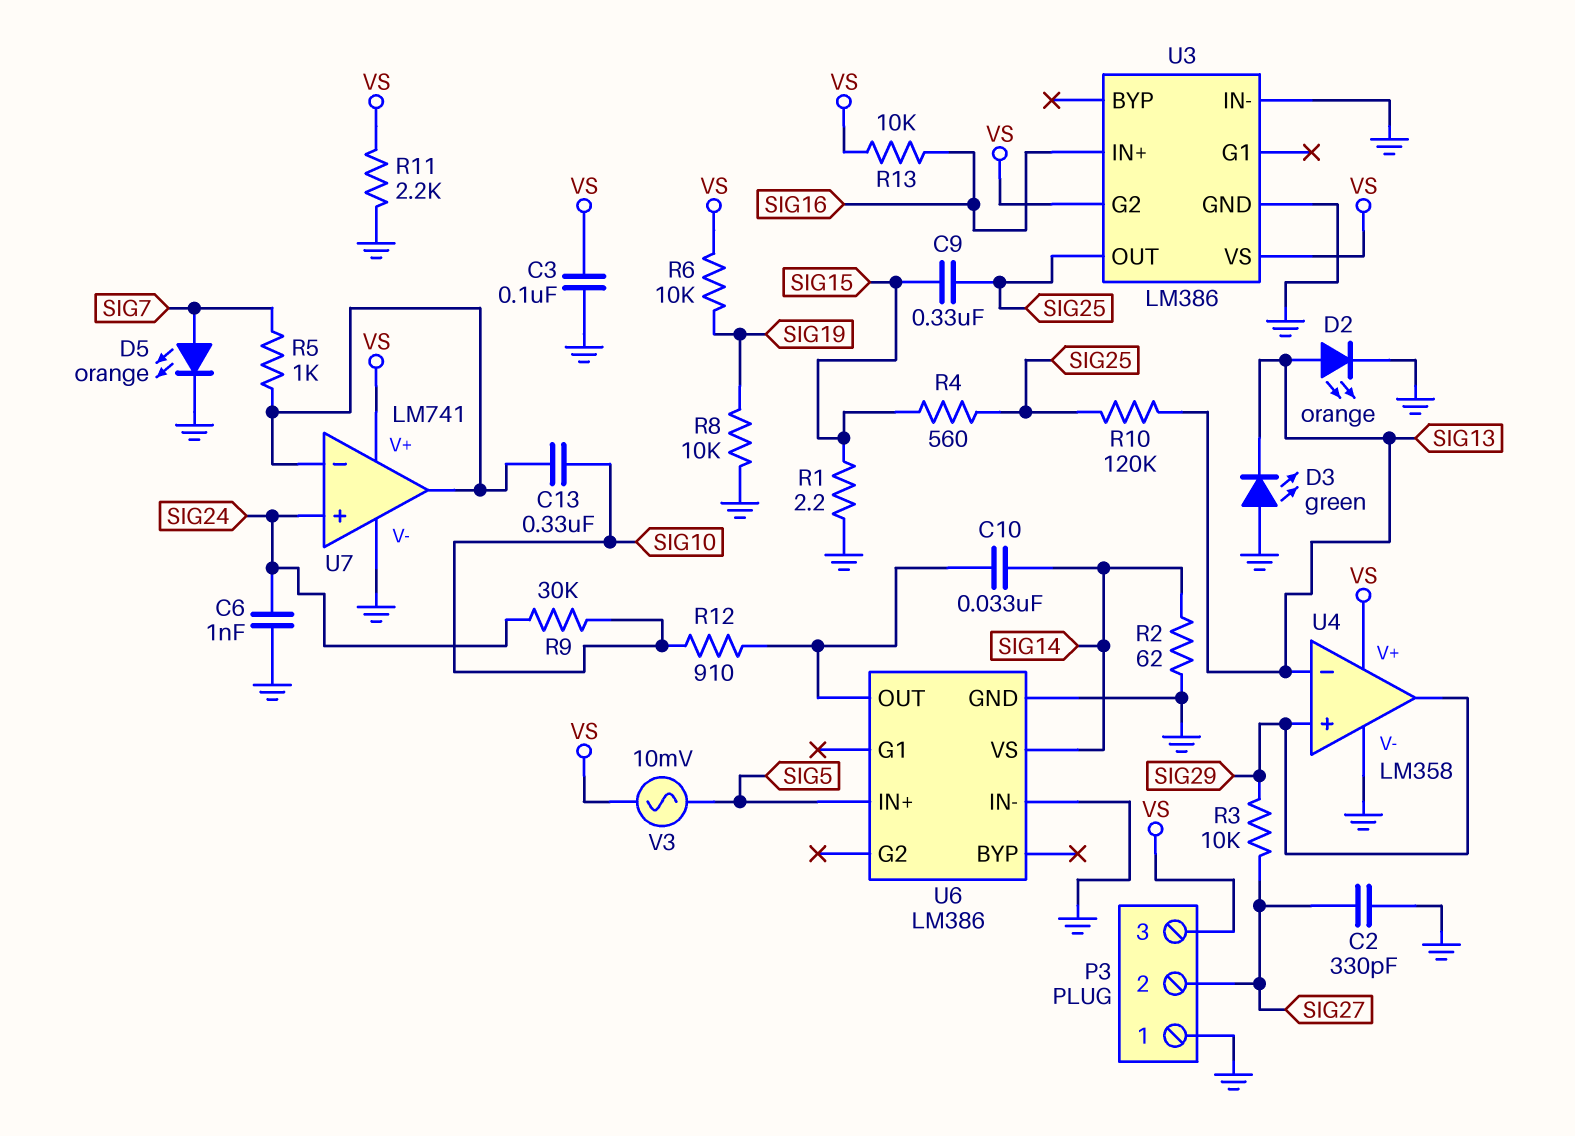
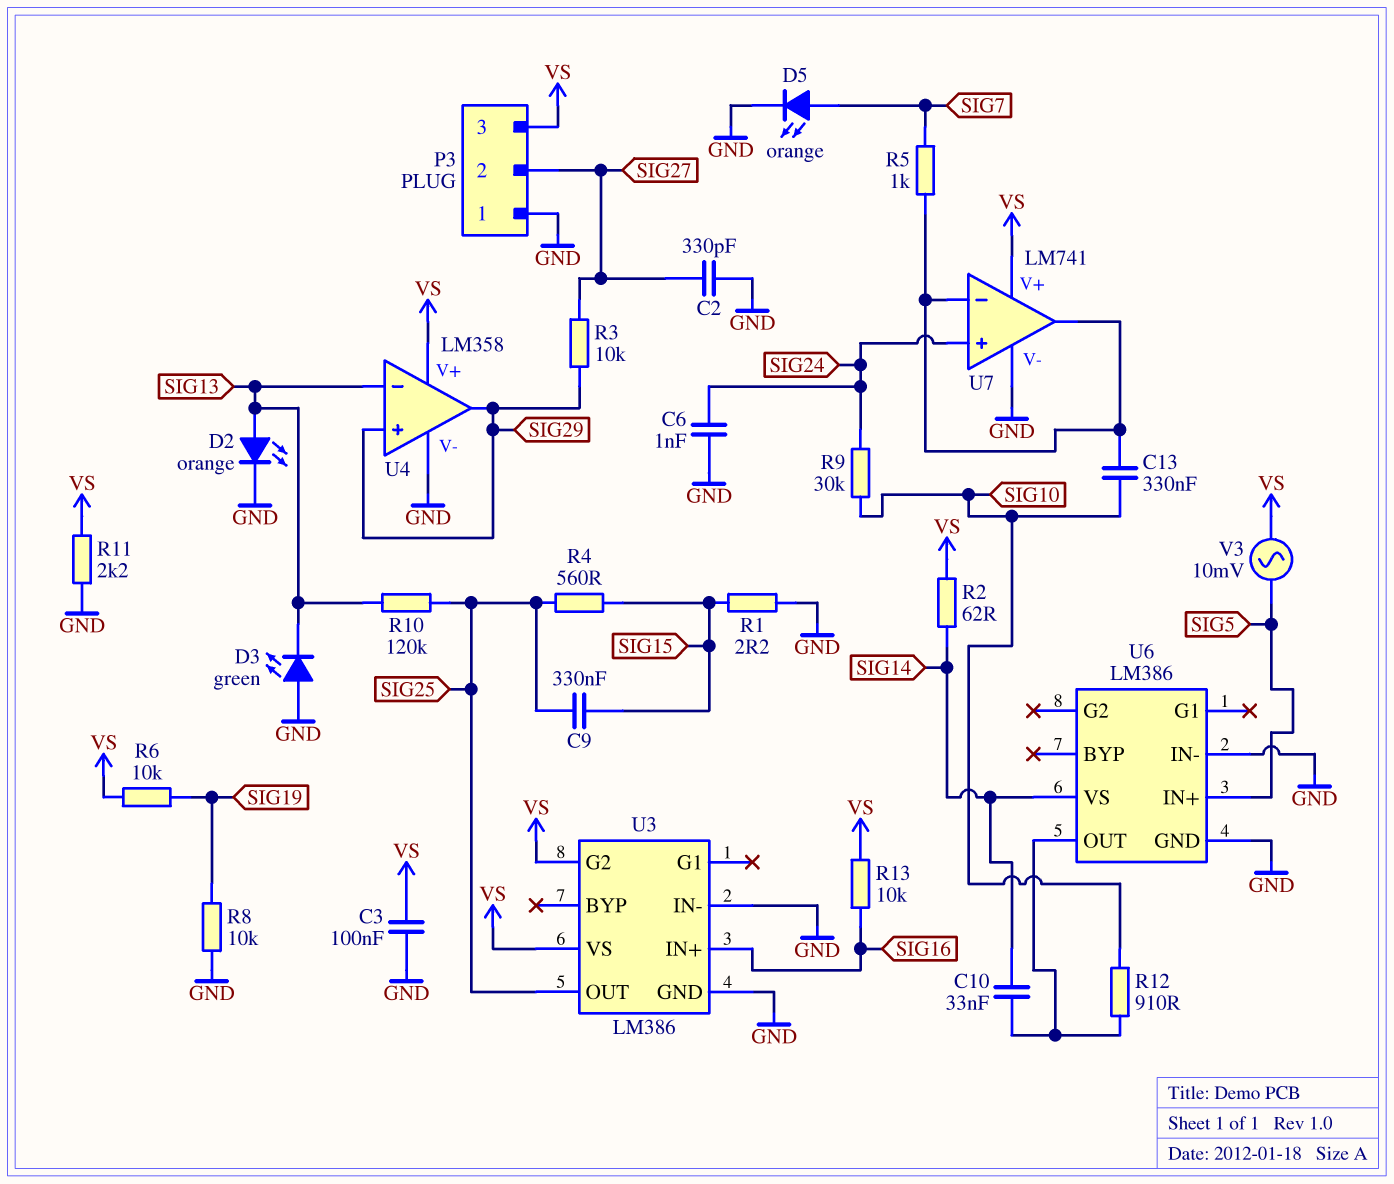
R2: 62 (GND, SIG14) -> 62 (SIG14, VS)

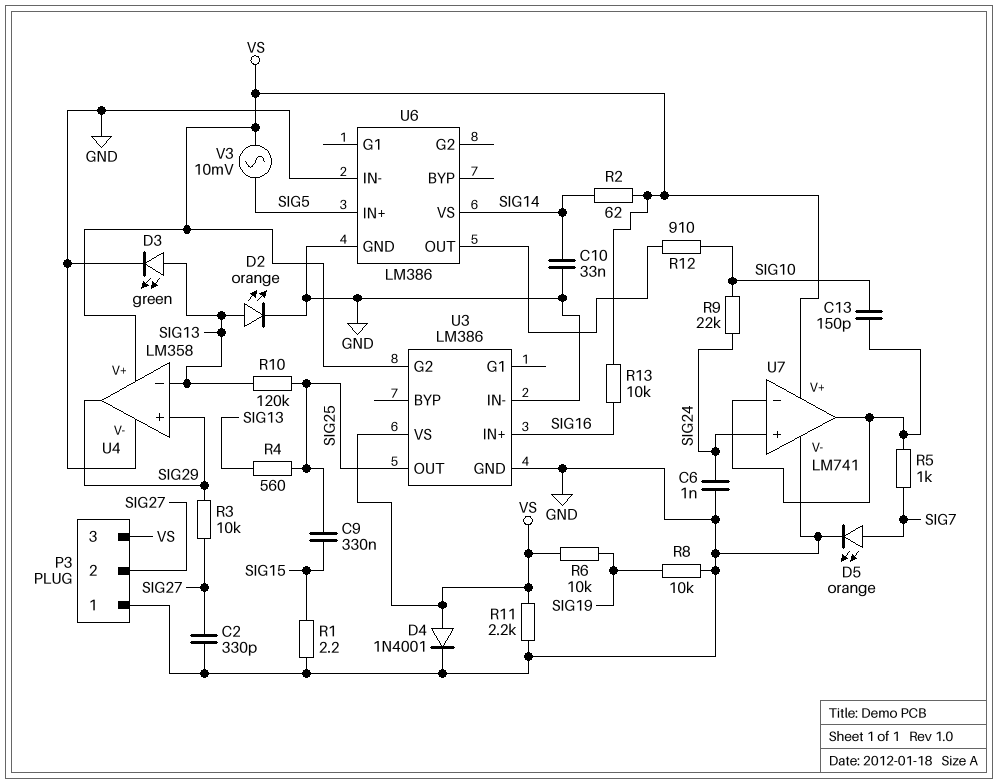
C3: 100nF (GND, VS) -> none
C10: 33nF (SIG14, U6/OUT) -> 33nF (GND, SIG14)
C13: 330nF (SIG10, U7/in-) -> 150pF (SIG10, U7/in-)
D3: LED green (A GND, K SIG13) -> LED green (A SIG13, K GND)
D4: none -> diode 1N4001 (A VS, K GND)
R4: 560 (SIG15, SIG25) -> 560 (SIG13, SIG25)
R9: 30k (SIG10, SIG24) -> 22k (SIG10, SIG24)

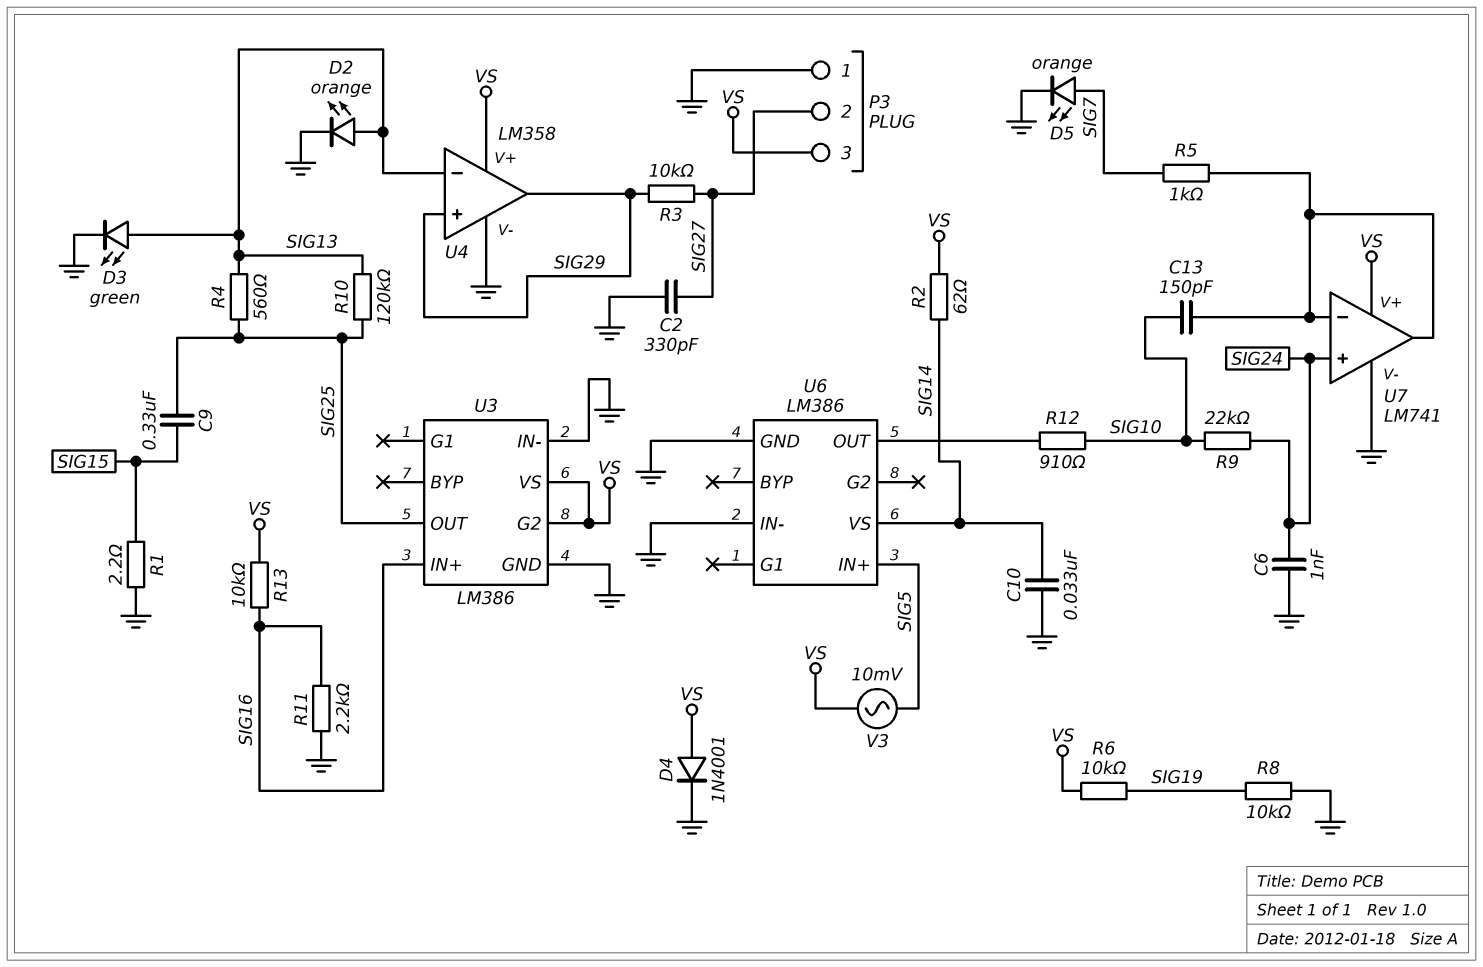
R11: 2.2k (GND, VS) -> 2.2k (GND, SIG16)

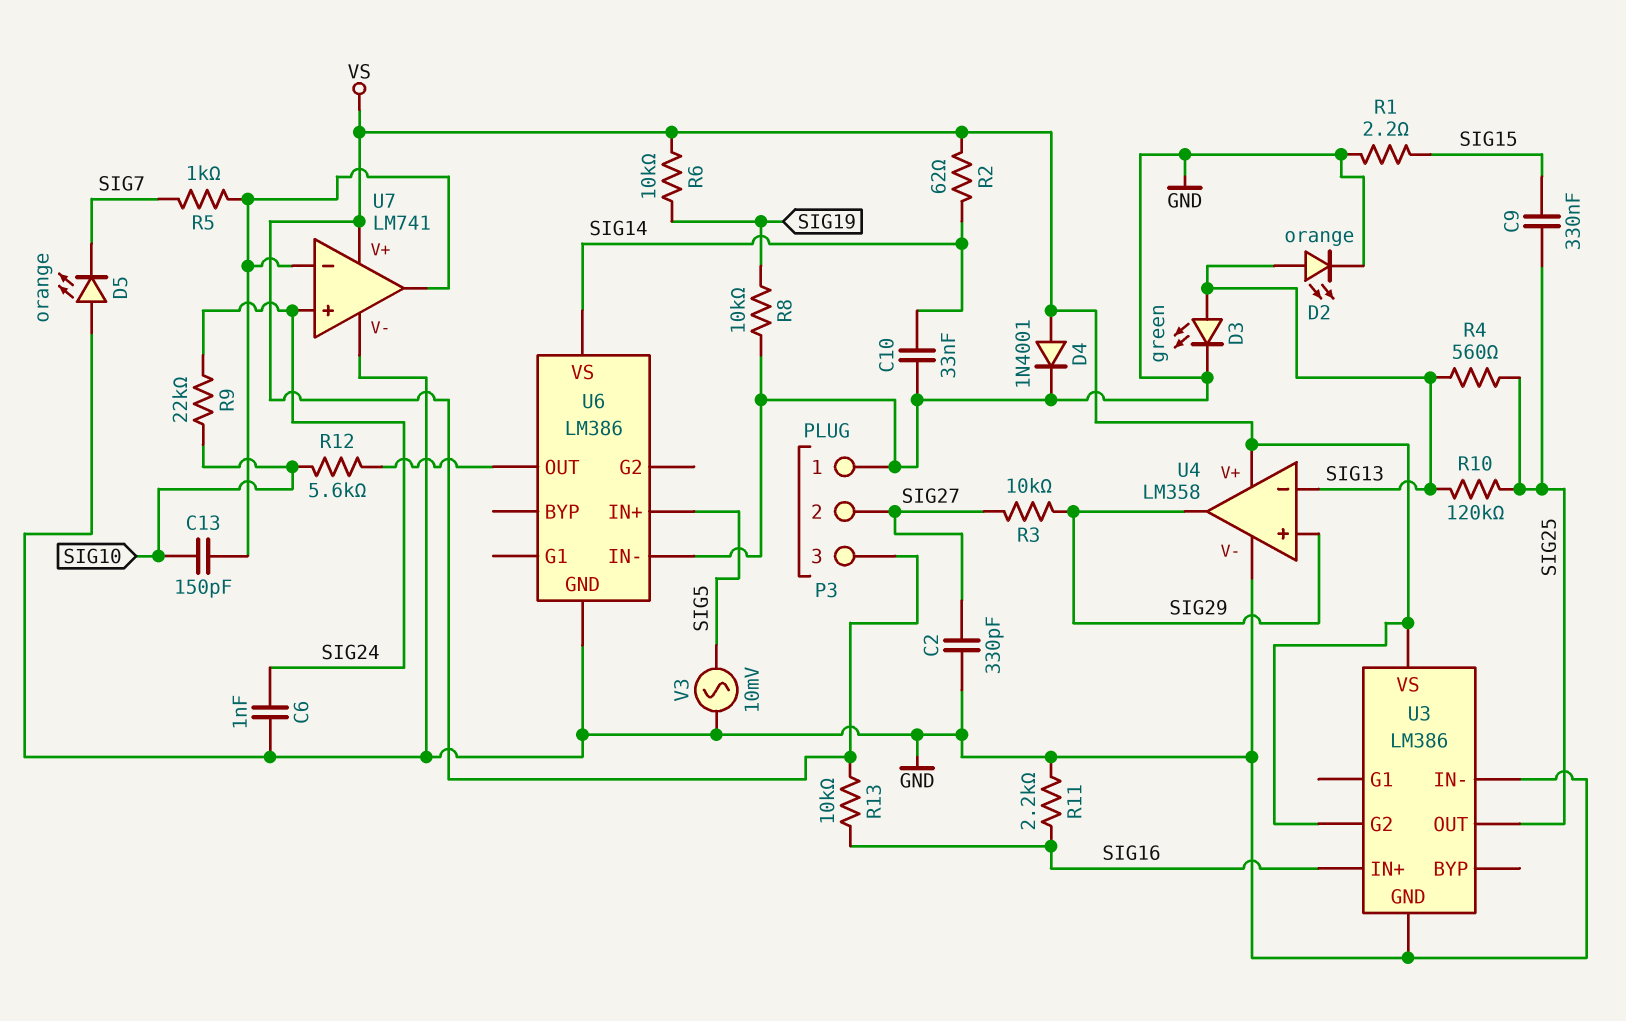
D5: LED orange (A SIG7, K GND) -> LED orange (A GND, K SIG7)
R12: 910 (SIG10, U6/OUT) -> 5.6k (SIG10, U6/OUT)
V3: AC 10mV (SIG5, VS) -> AC 10mV (GND, SIG5)

